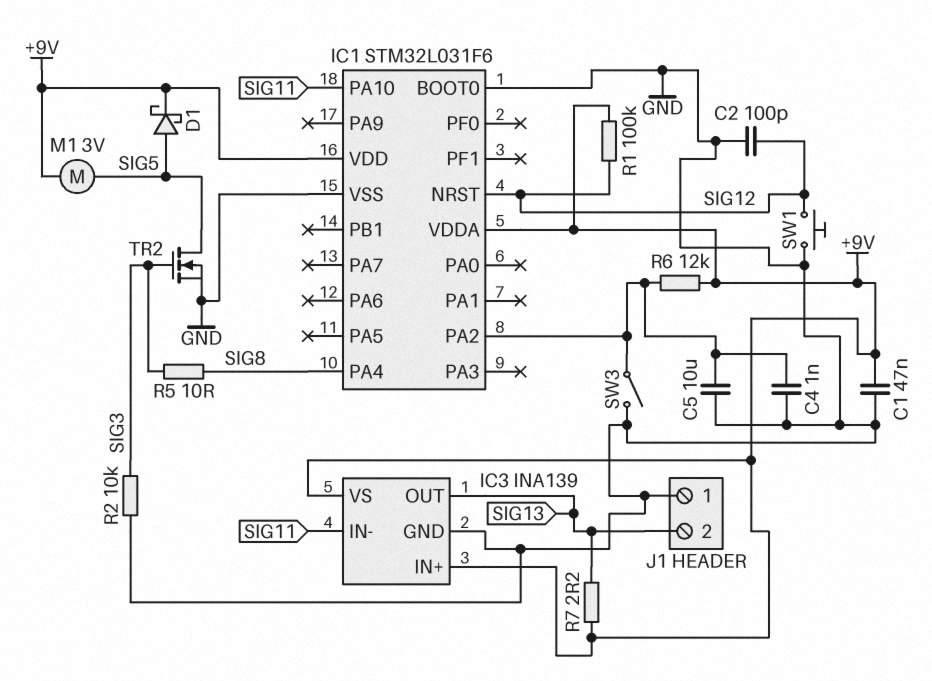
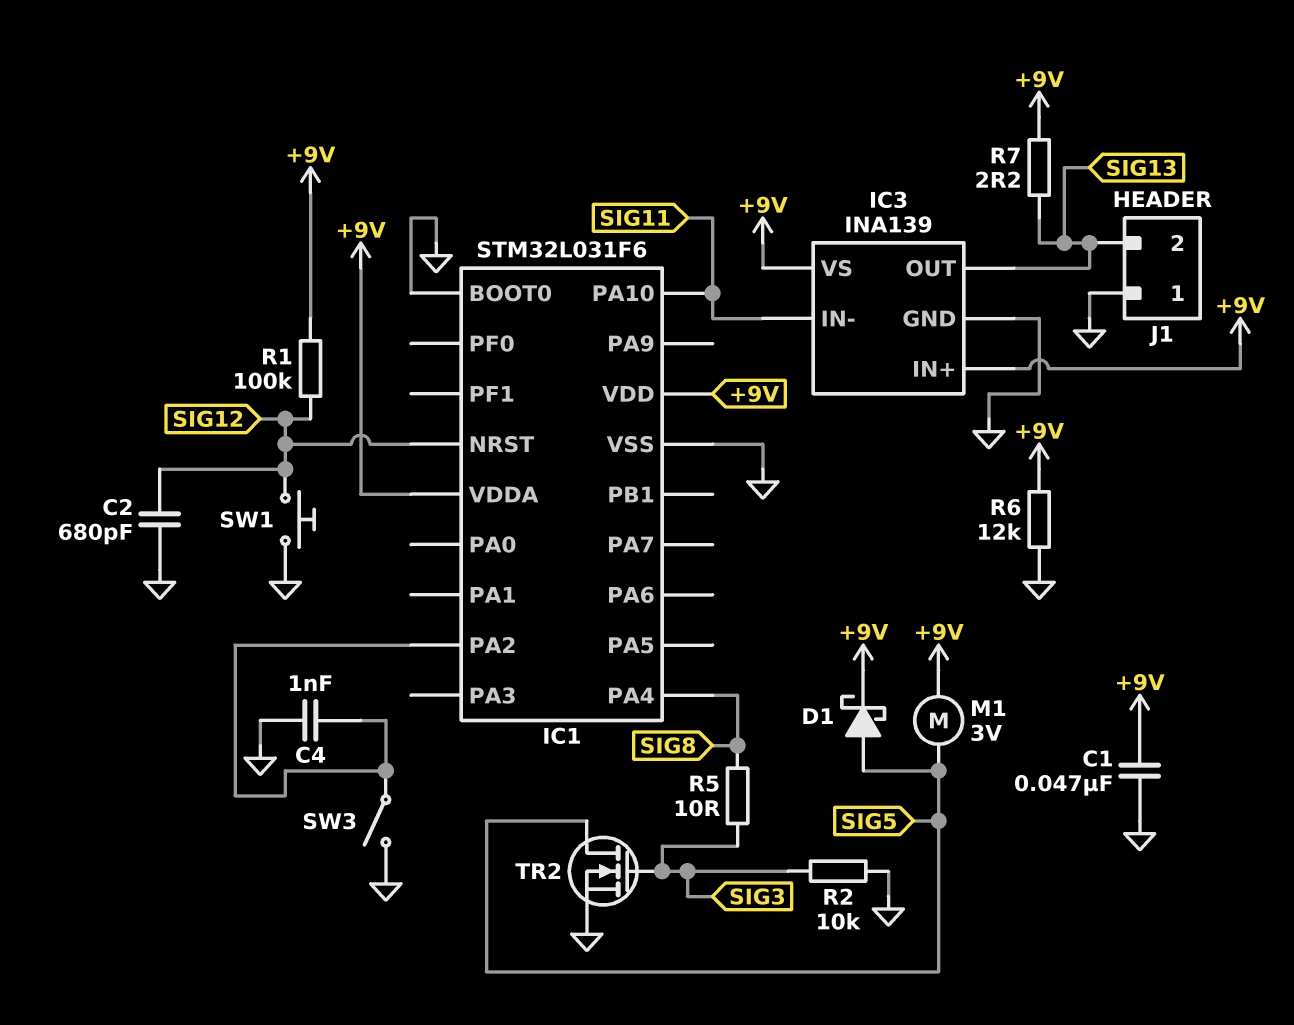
C2: 100pF (GND, SIG12) -> 680pF (GND, SIG12)
C5: 10uF (GND, IC1/PA2) -> none
R6: 12k (+9V, IC1/PA2) -> 12k (+9V, GND)

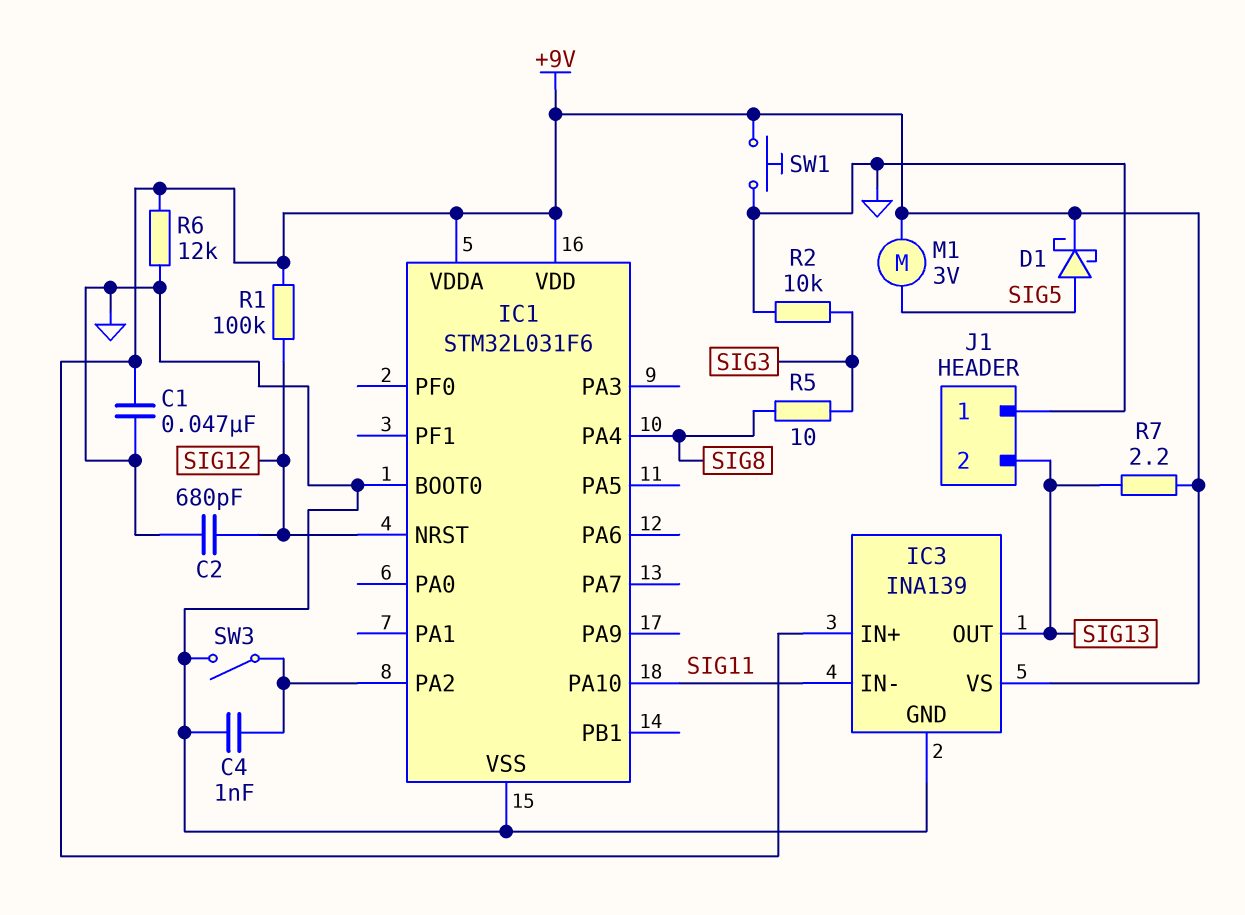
SW1: button (GND, SIG12) -> button (+9V, GND)
TR2: NMOS (G SIG3, D SIG5, S GND) -> none

